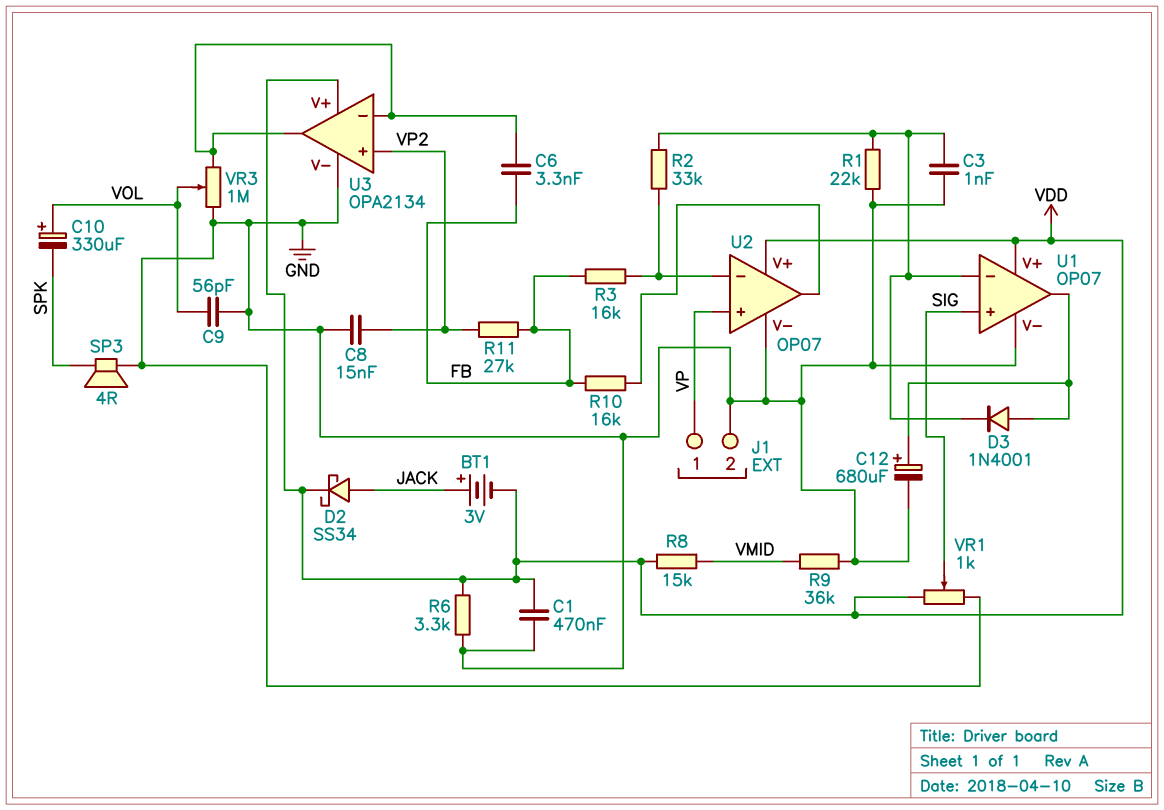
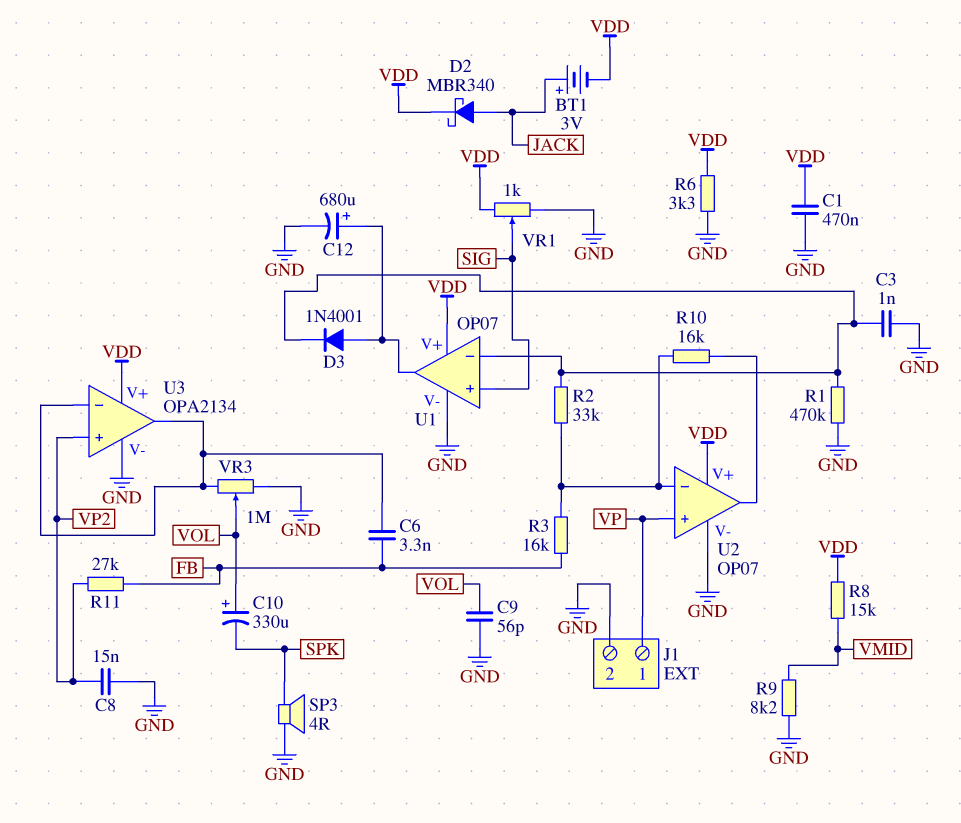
D2: schottky SS34 (A JACK, K VDD) -> schottky MBR340 (A JACK, K VDD)
R1: 22k (GND, U1/in-) -> 470k (GND, U1/in-)
R9: 36k (GND, VMID) -> 8.2k (GND, VMID)
R10: 16k (FB, U2/out) -> 16k (U2/in-, U2/out)

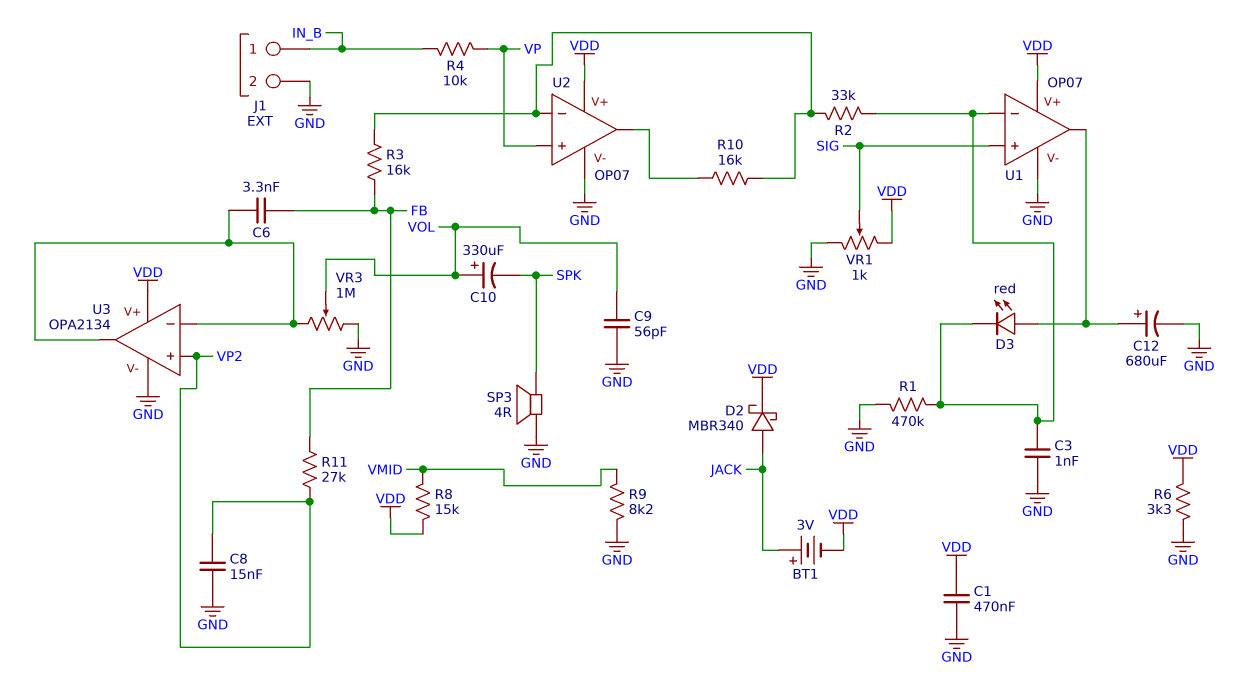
D3: diode 1N4001 (A U1/out, K U1/in-) -> LED red (A U1/out, K U1/in-)
J1 pin 1: VP -> IN_B
R4: none -> 10k (IN_B, VP)

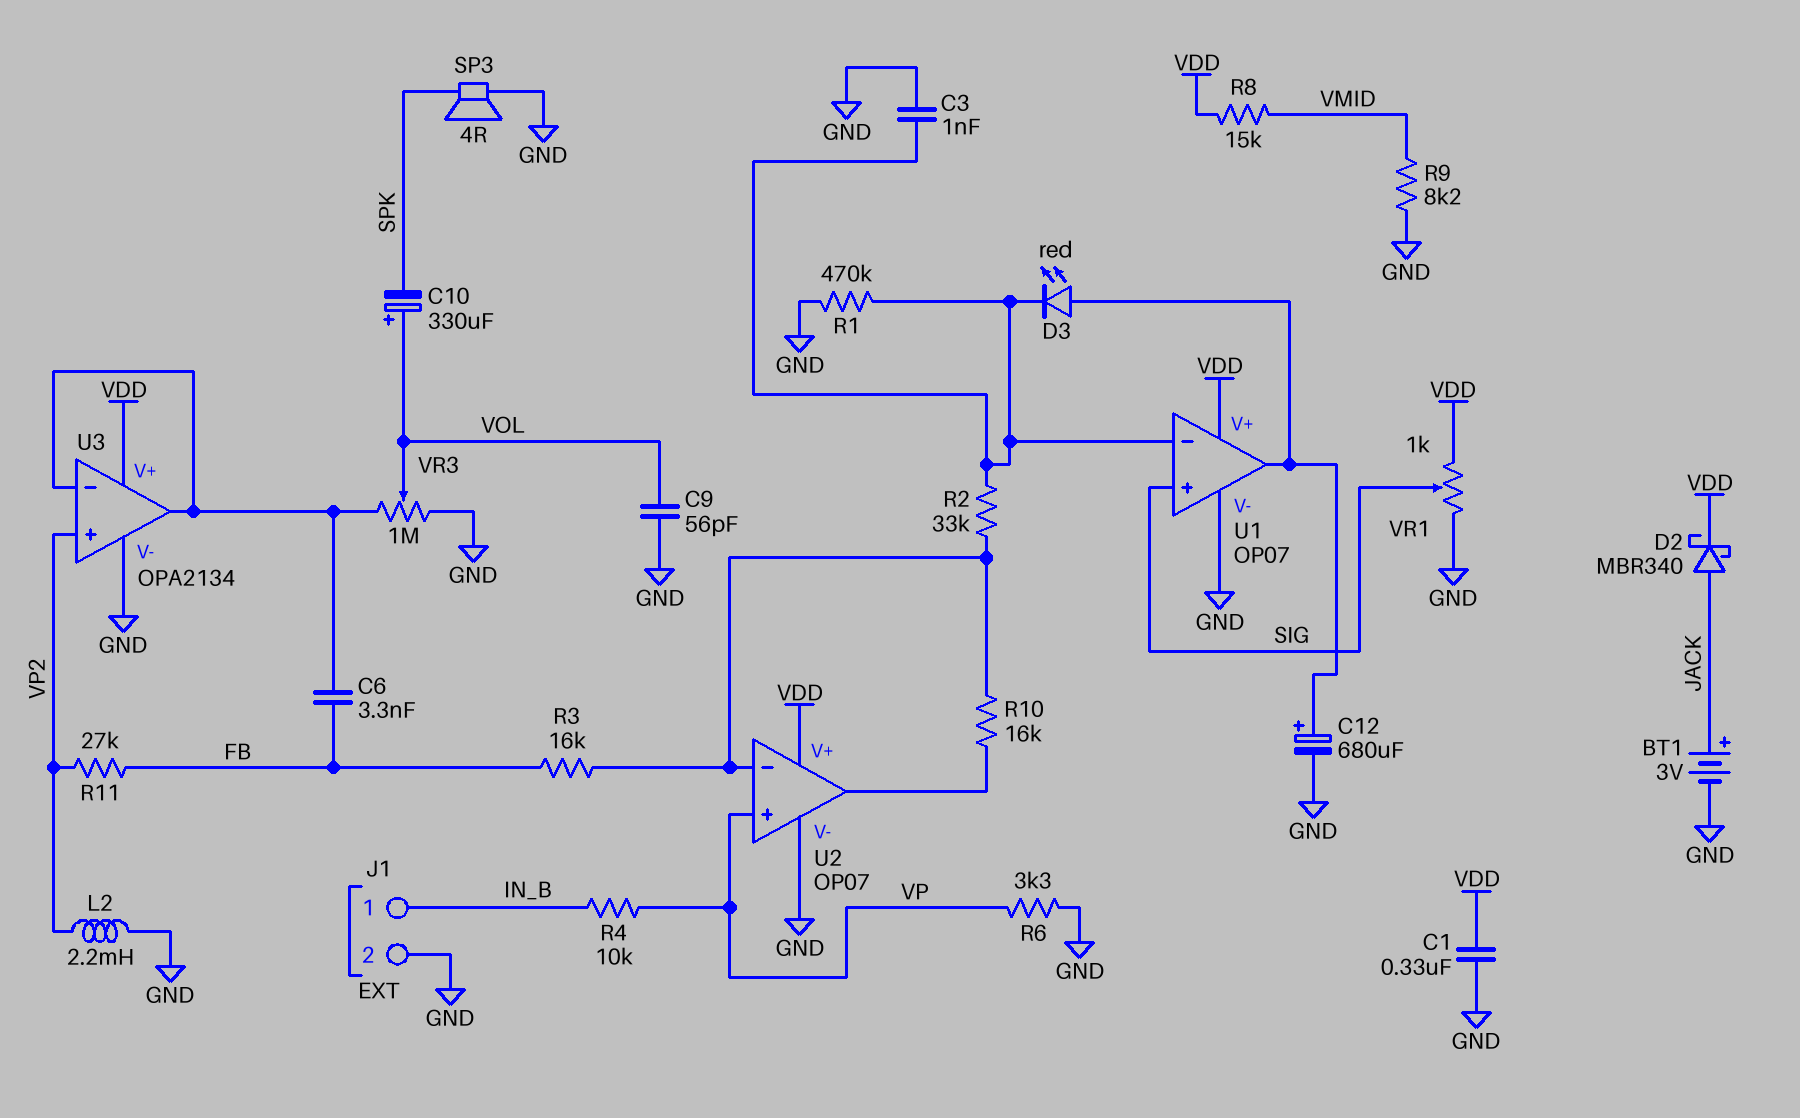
BT1: 3V (plus JACK, minus VDD) -> 3V (plus JACK, minus GND)
C1: 470nF (GND, VDD) -> 330nF (GND, VDD)
C8: 15nF (GND, VP2) -> none
L2: none -> 2.2mH (GND, VP2)
R6: 3.3k (GND, VDD) -> 3.3k (GND, VP)

